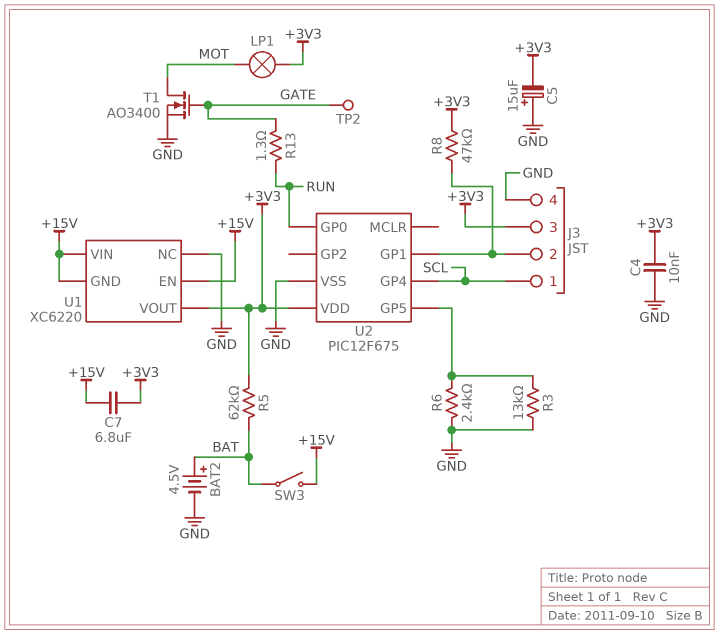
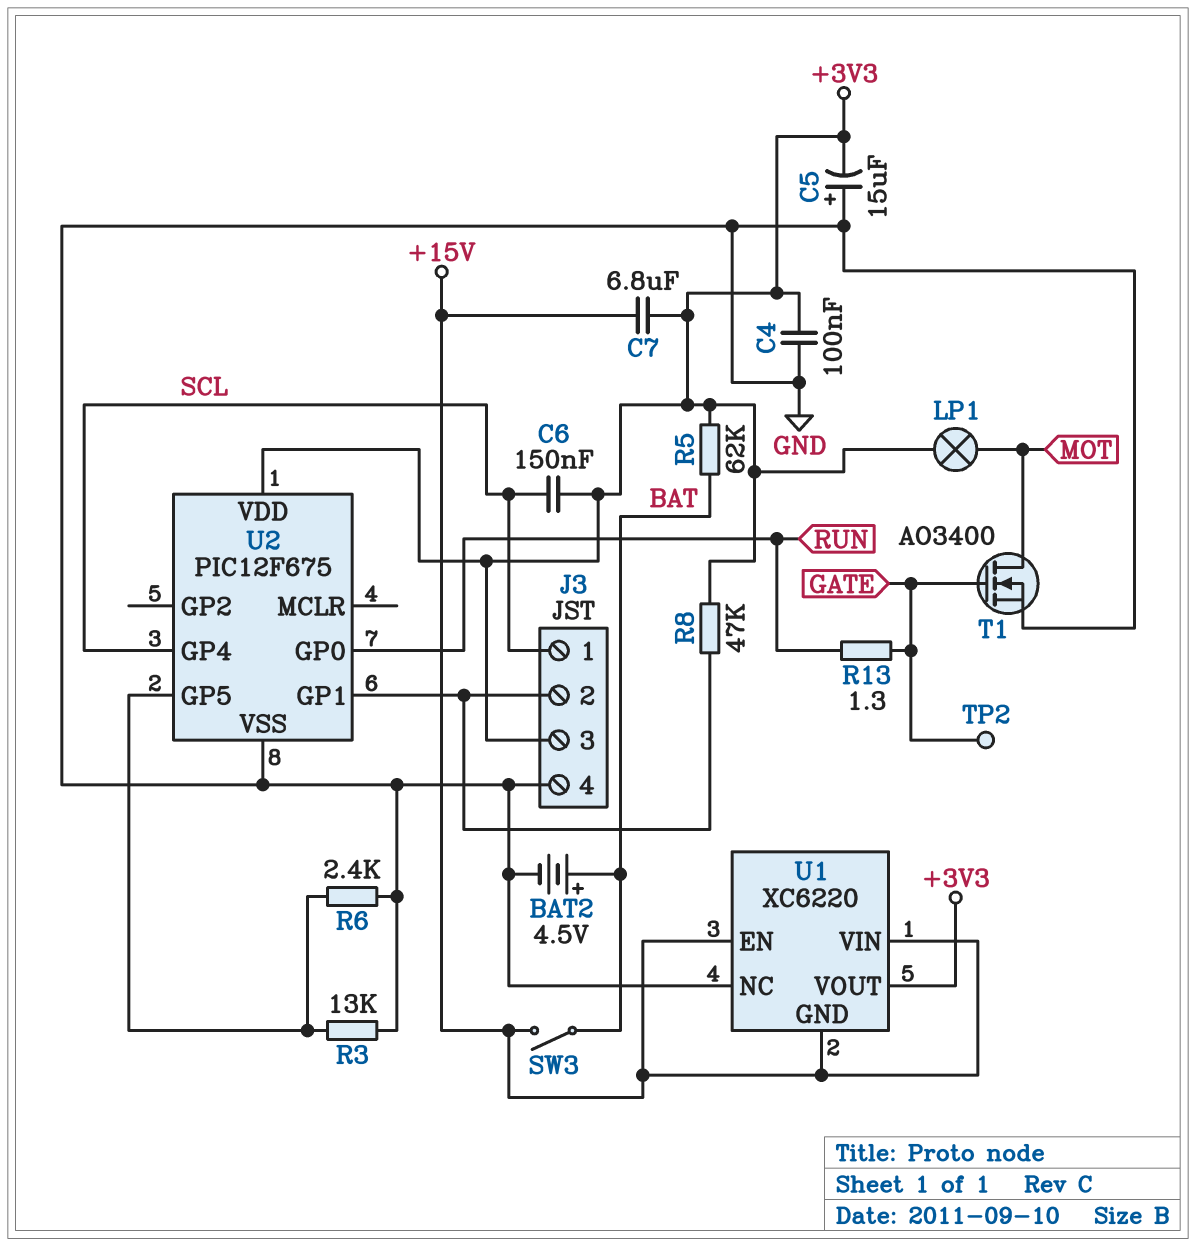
C4: 10nF (+3V3, GND) -> 100nF (+3V3, GND)
C6: none -> 150nF (+3V3, SCL)

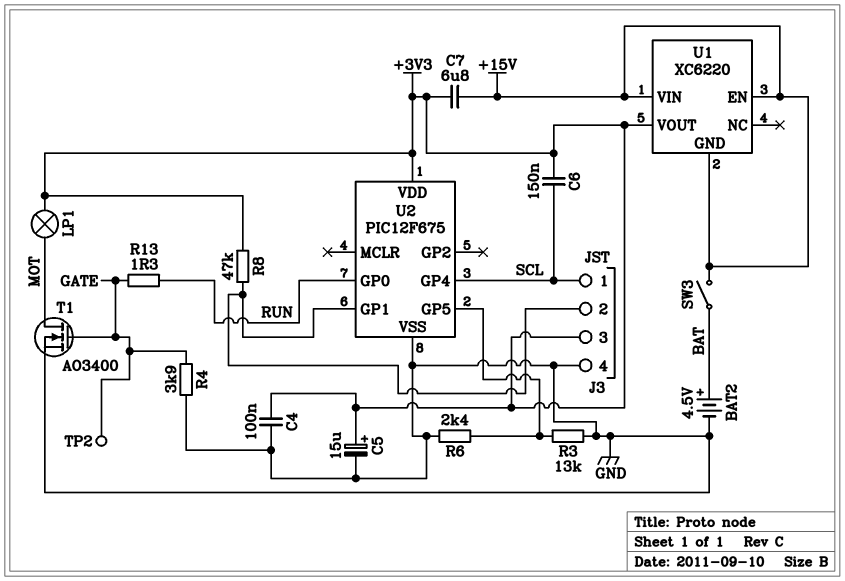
C5: 15uF (plus GND, minus +3V3) -> 15uF (plus +3V3, minus GND)
R4: none -> 3.9k (GATE, GND)
R5: 62k (+3V3, BAT) -> none
U1 pin NC: GND -> none

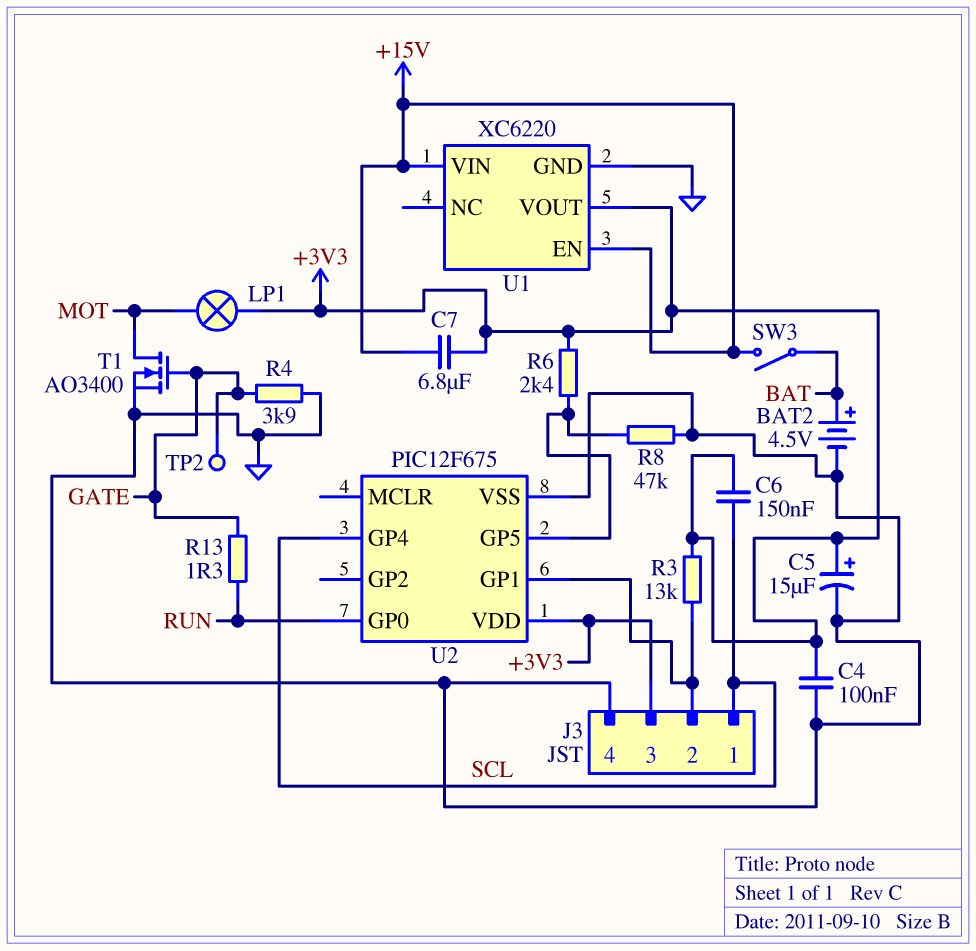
R3: 13k (GND, U2/GP5) -> 13k (+3V3, J3/2)
R6: 2.4k (GND, U2/GP5) -> 2.4k (+3V3, U2/GP5)
R8: 47k (+3V3, J3/2) -> 47k (GND, U2/GP5)
U1 pin GND: +15V -> GND

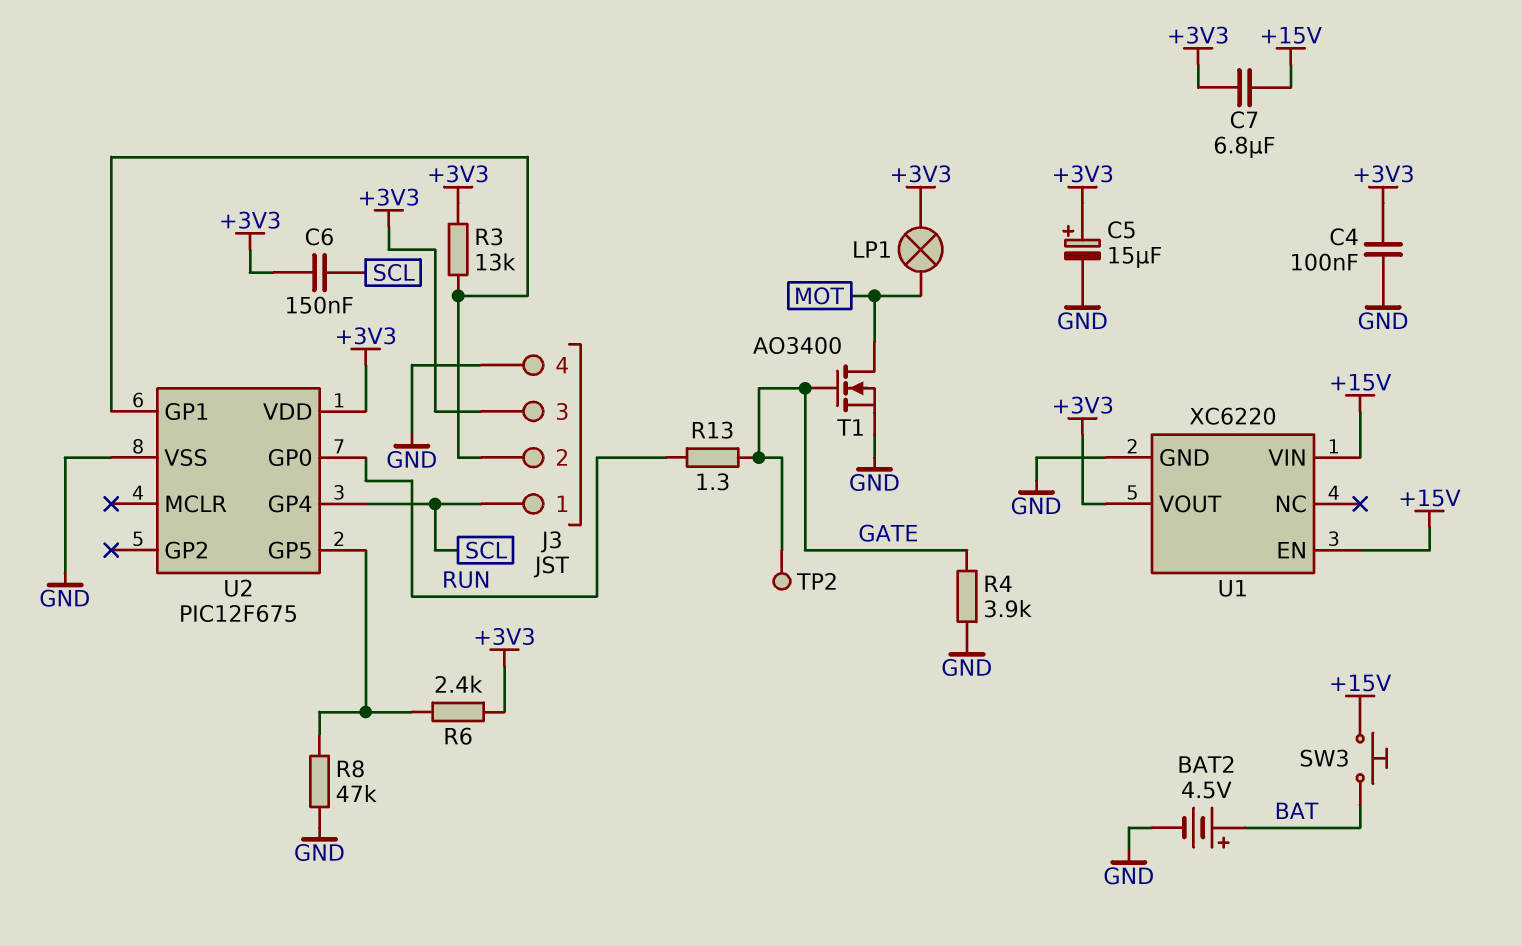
SW3: switch (+15V, BAT) -> button (+15V, BAT)

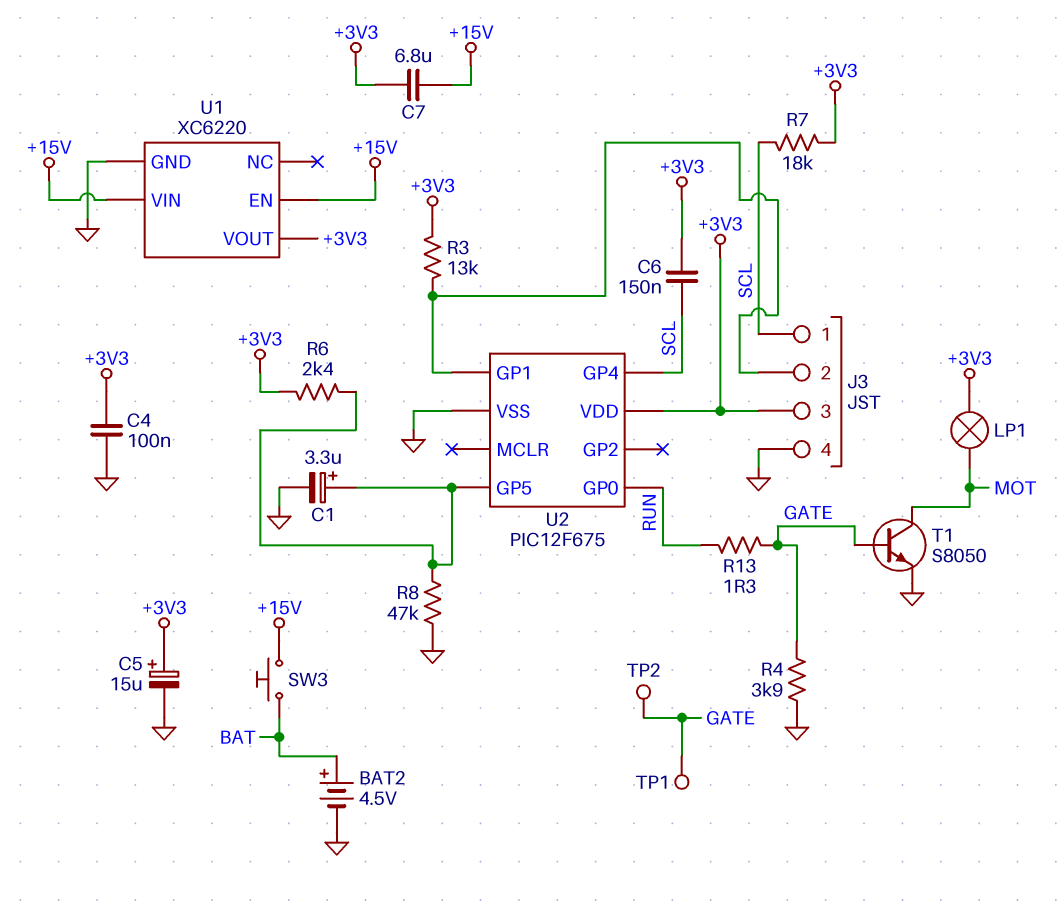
C1: none -> 3.3uF (plus U2/GP5, minus GND)
R7: none -> 18k (+3V3, SCL)
T1: NMOS AO3400 (G GATE, D MOT, S GND) -> NPN S8050 (B GATE, C MOT, E GND)
TP1: none -> test point (GATE)

